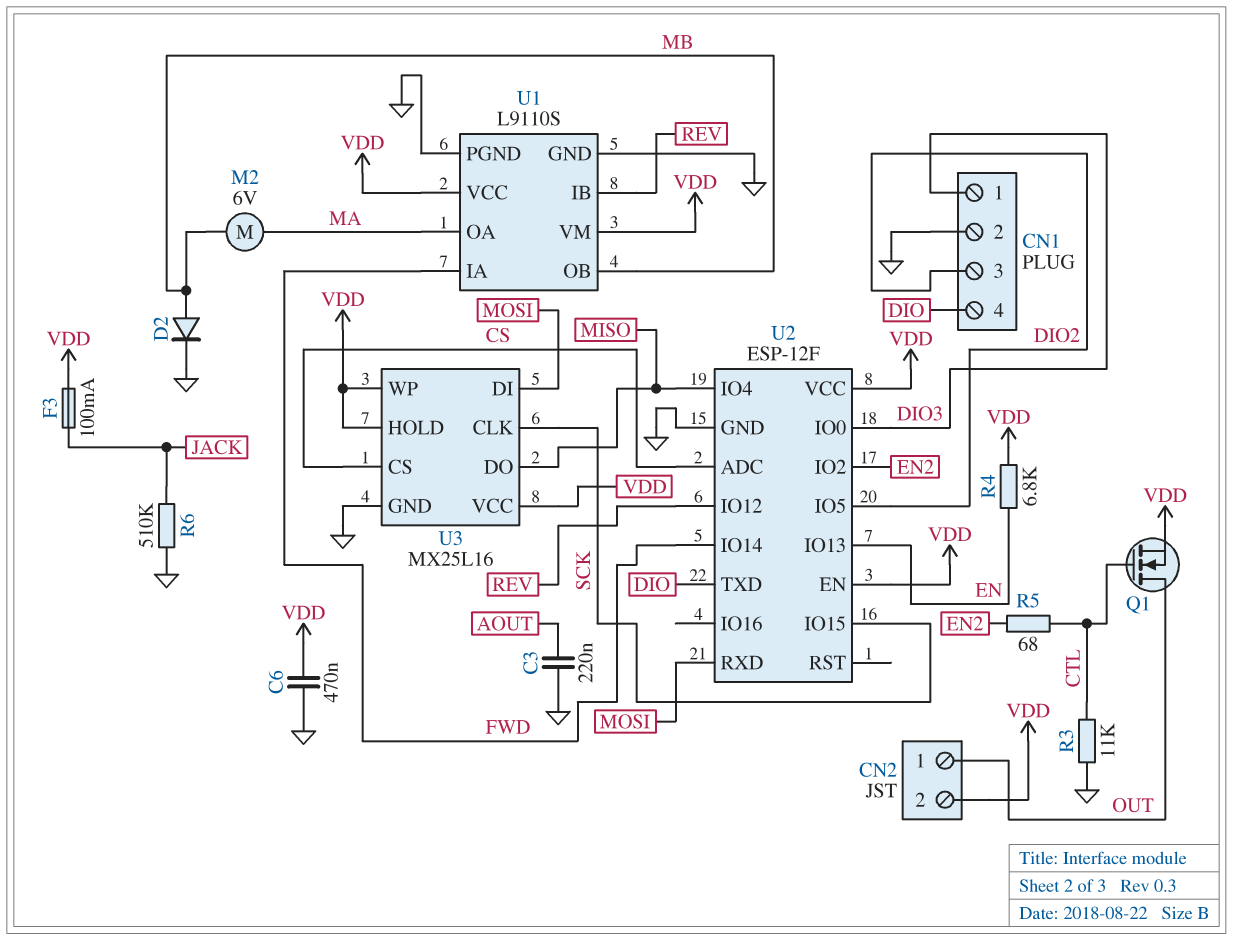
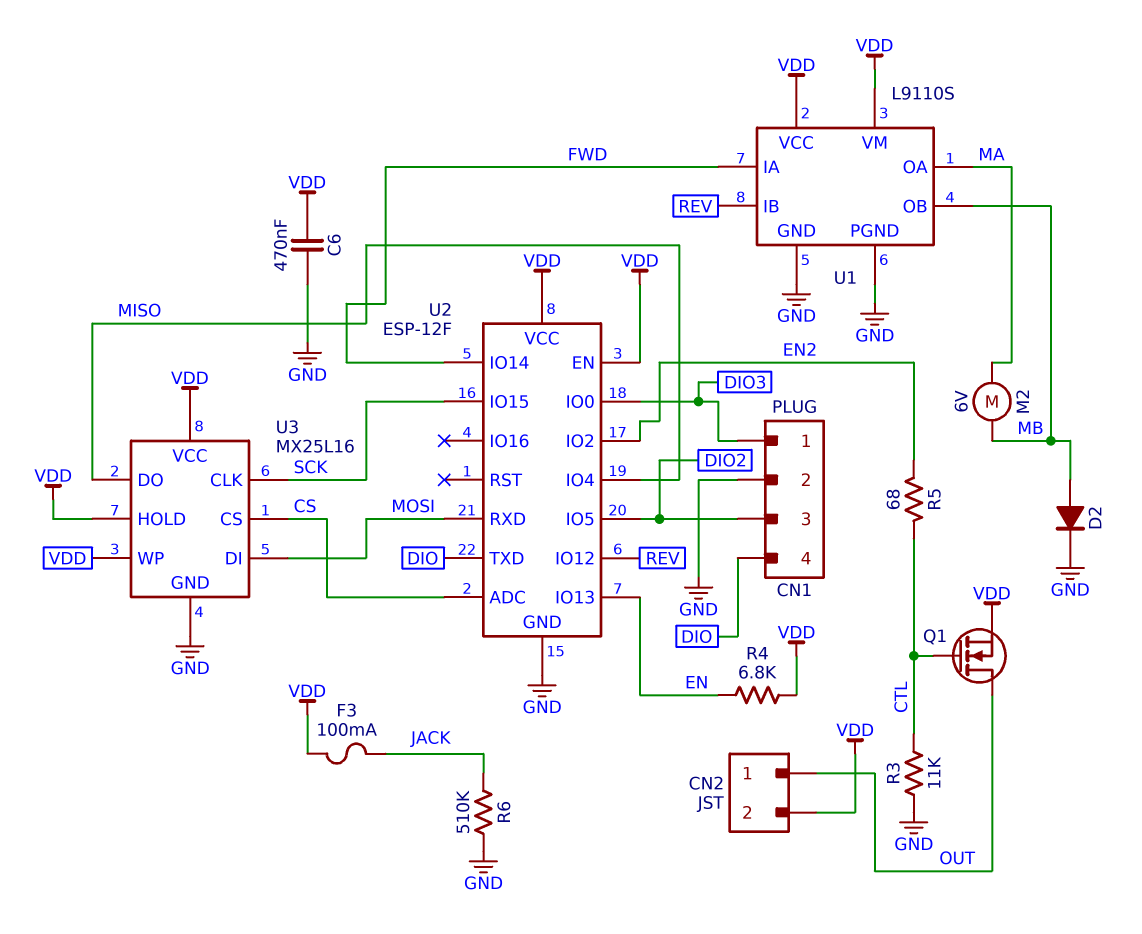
C3: 220nF (AOUT, GND) -> none

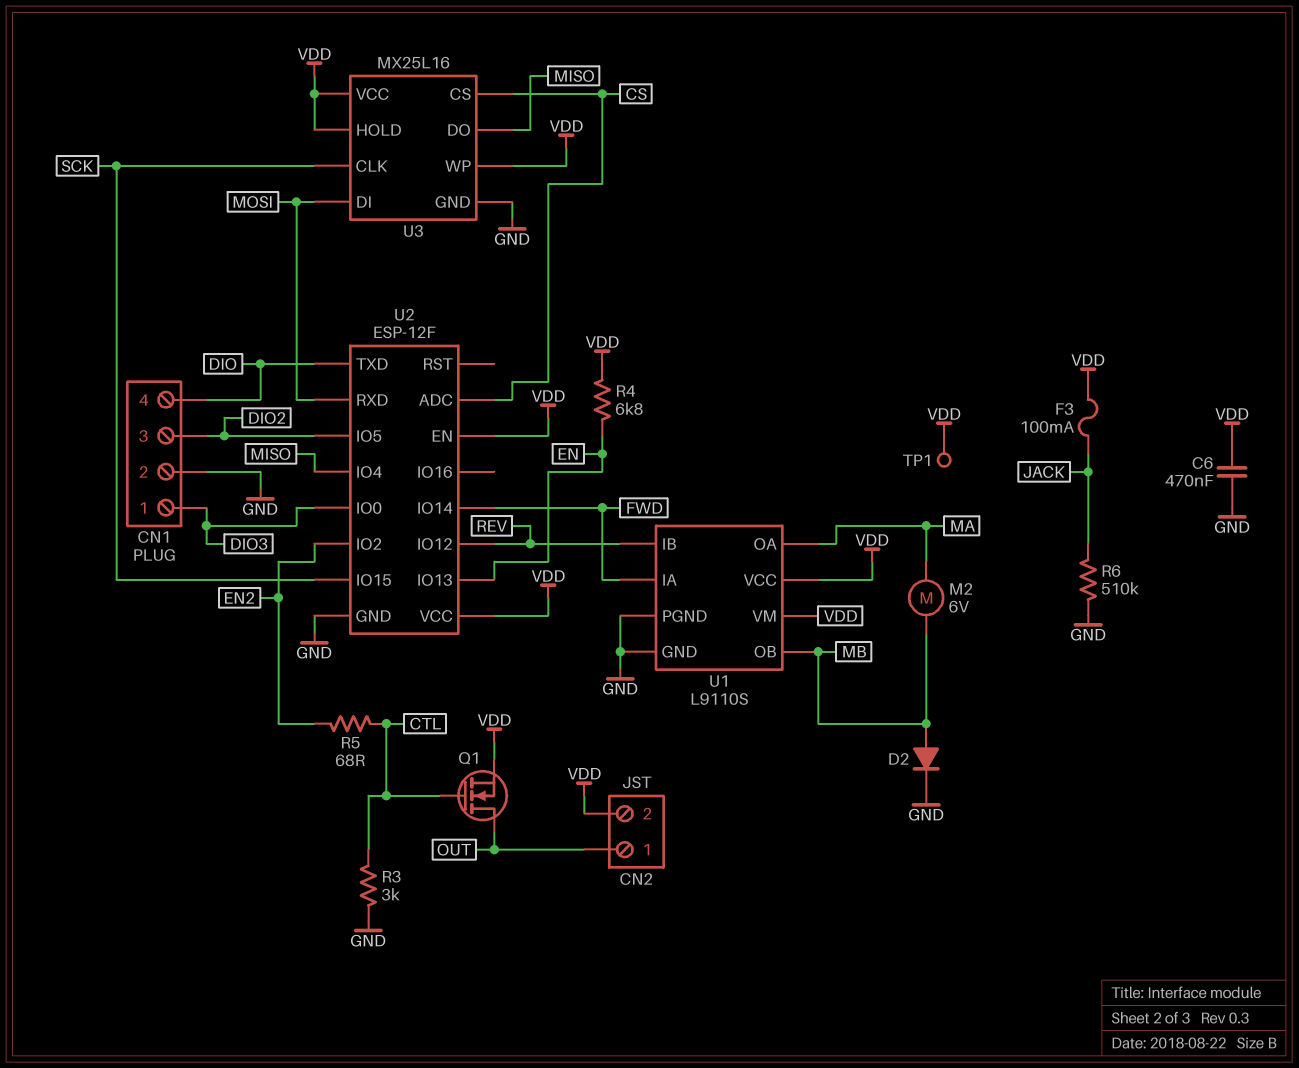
R3: 11k (CTL, GND) -> 3k (CTL, GND)
TP1: none -> test point (VDD)

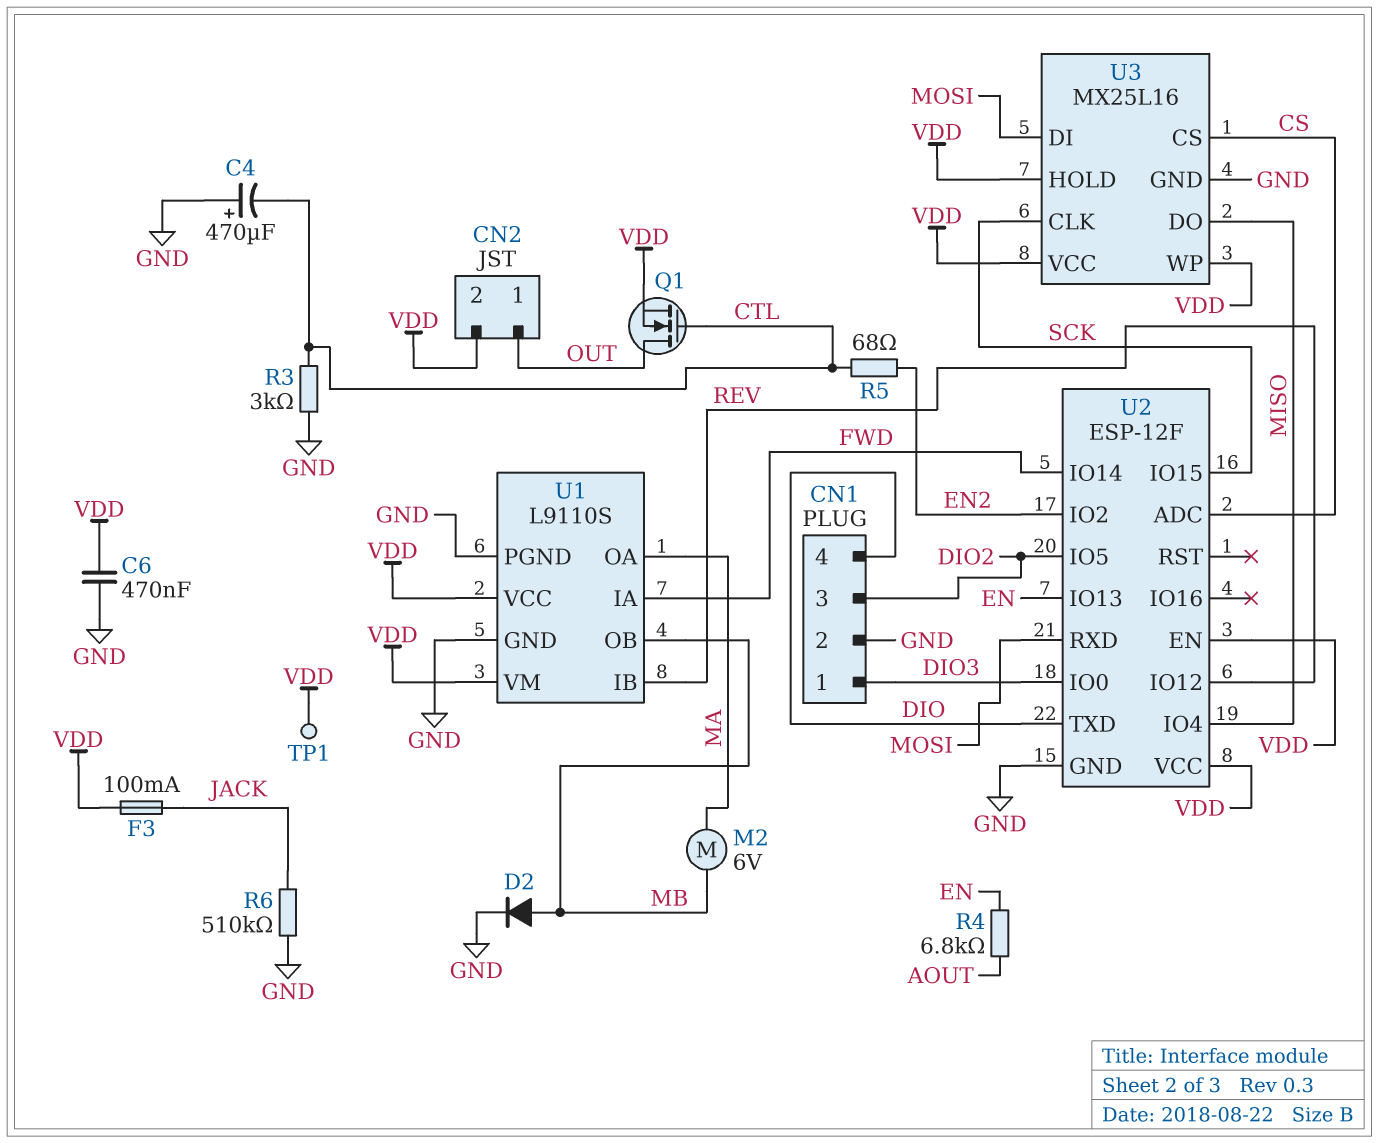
C4: none -> 470uF (plus GND, minus CTL)
R4: 6.8k (EN, VDD) -> 6.8k (AOUT, EN)

